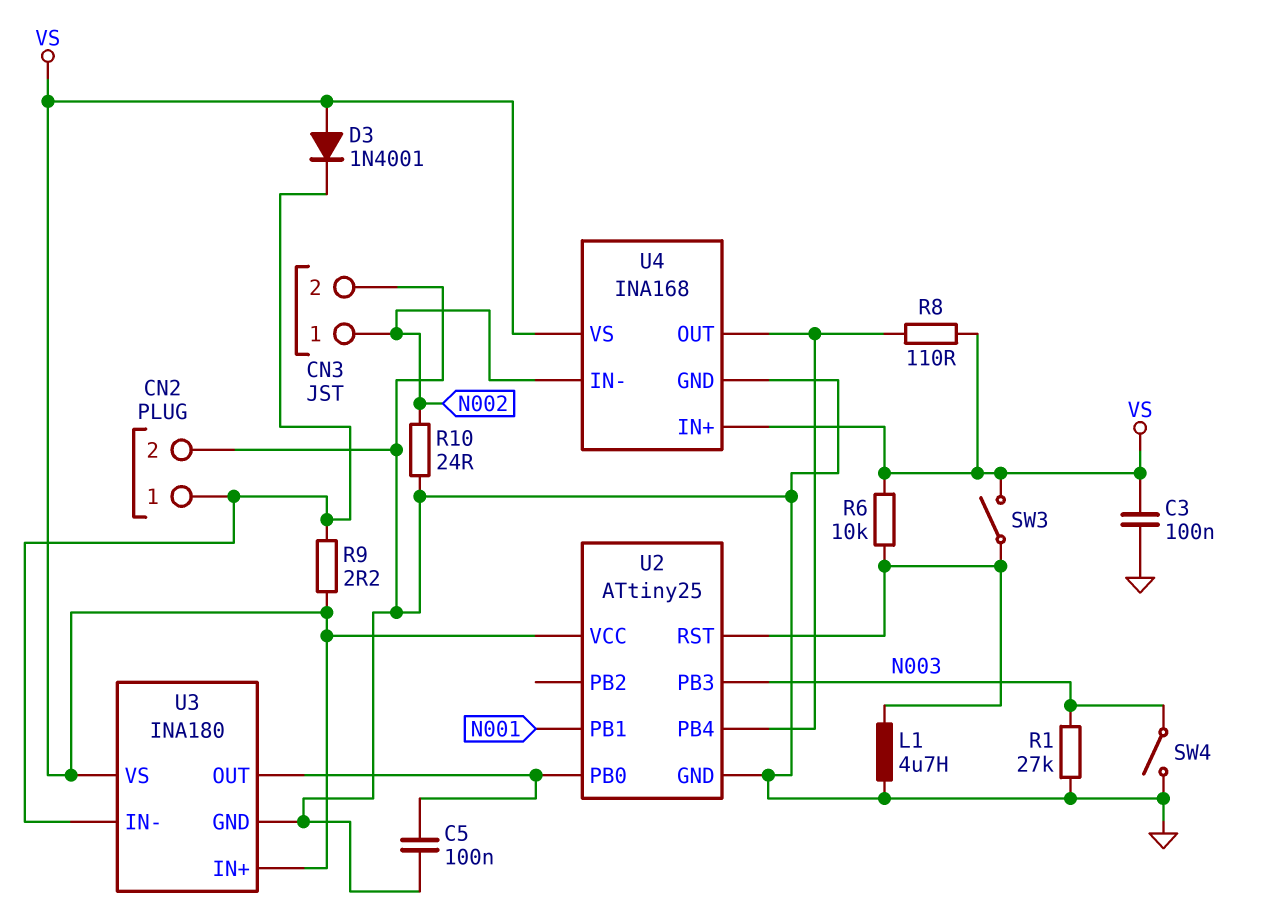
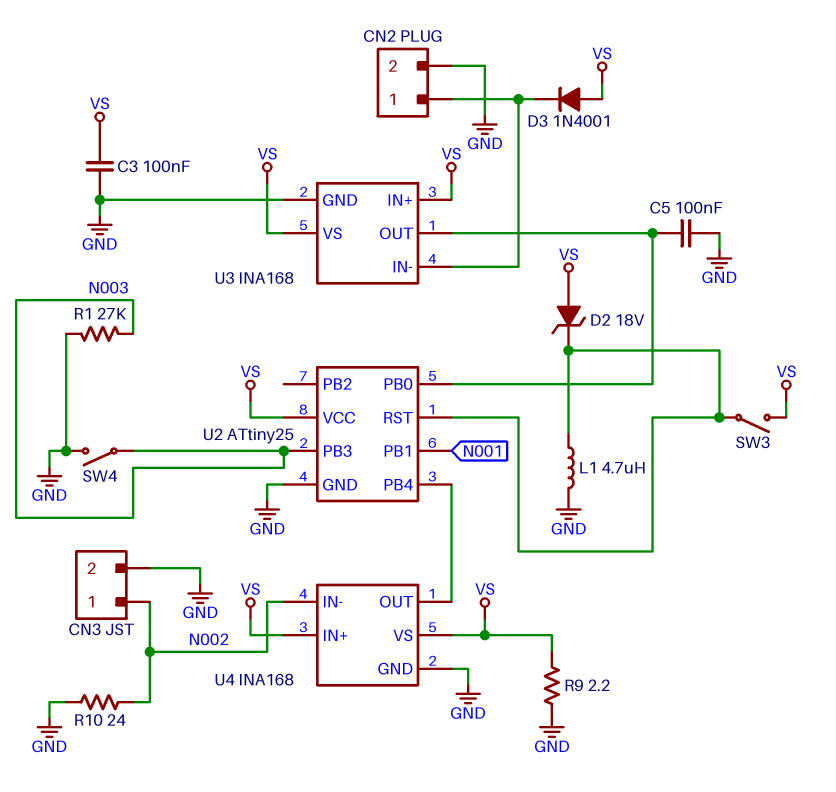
D2: none -> zener 18V (A VS, K U2/RST)
R6: 10k (U2/RST, VS) -> none
R8: 110 (U2/PB4, VS) -> none
R9: 2.2 (CN2/1, VS) -> 2.2 (GND, VS)
U3: INA180 -> INA168

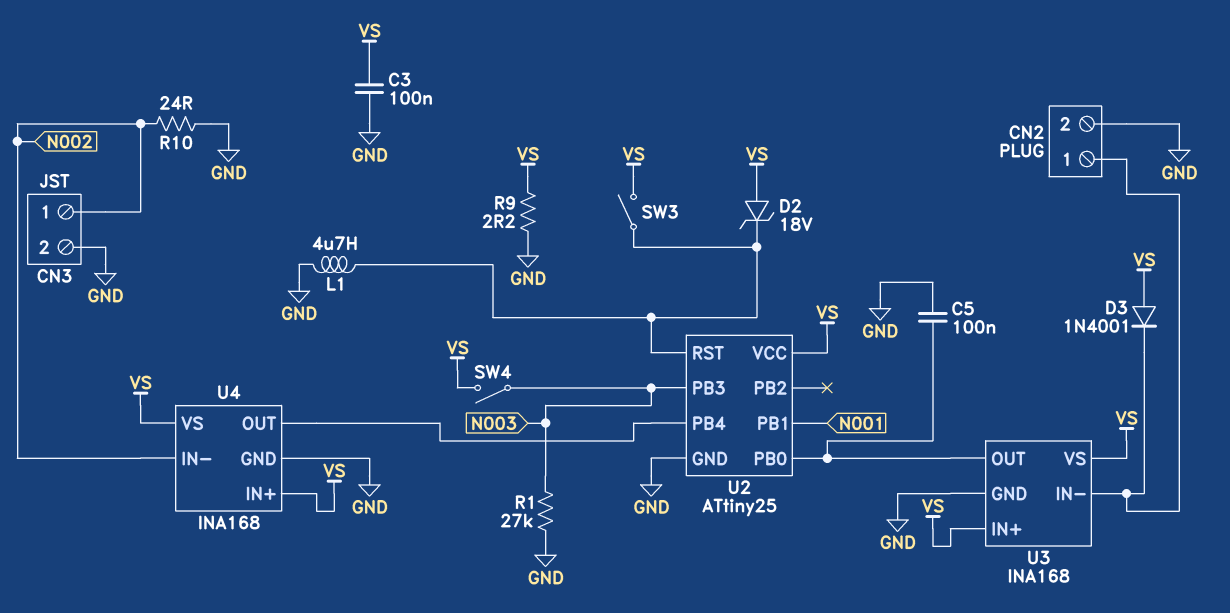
SW4: switch (GND, N003) -> switch (N003, VS)

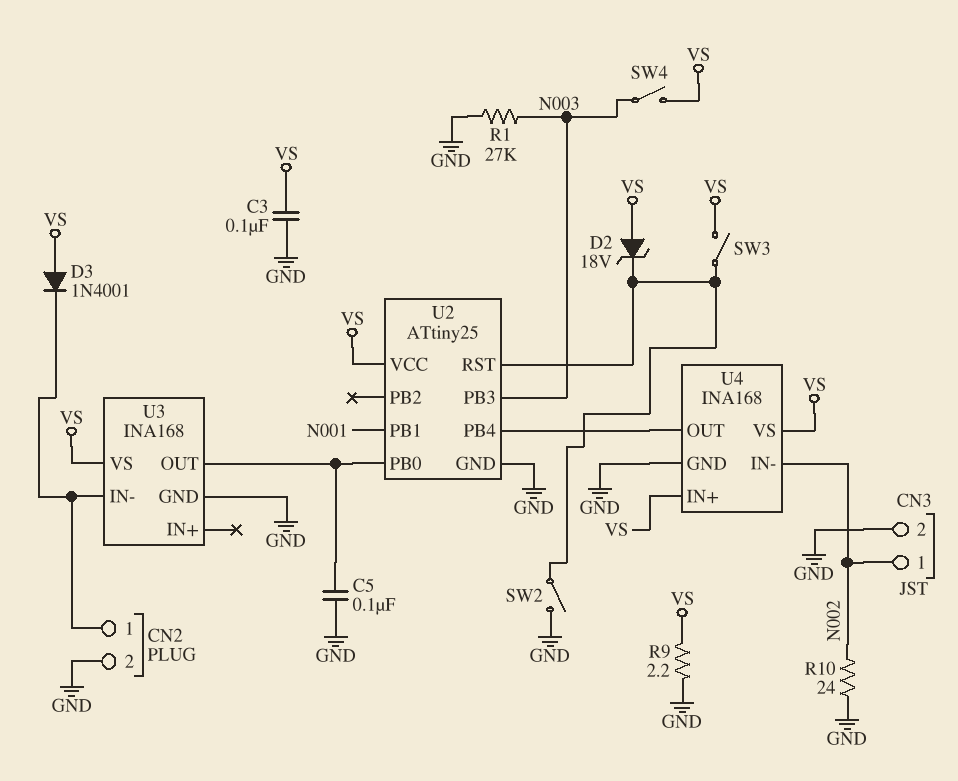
L1: 4.7uH (GND, U2/RST) -> none
SW2: none -> switch (GND, U2/RST)
U3 pin IN+: VS -> none

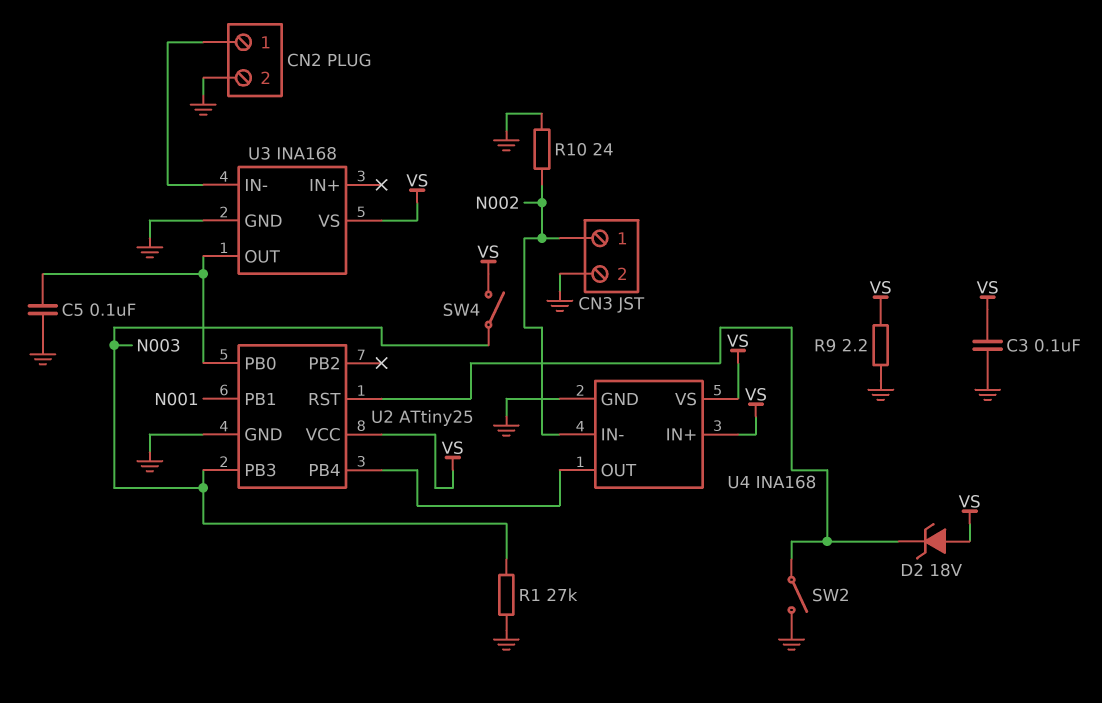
D3: diode 1N4001 (A VS, K CN2/1) -> none
SW3: switch (U2/RST, VS) -> none

